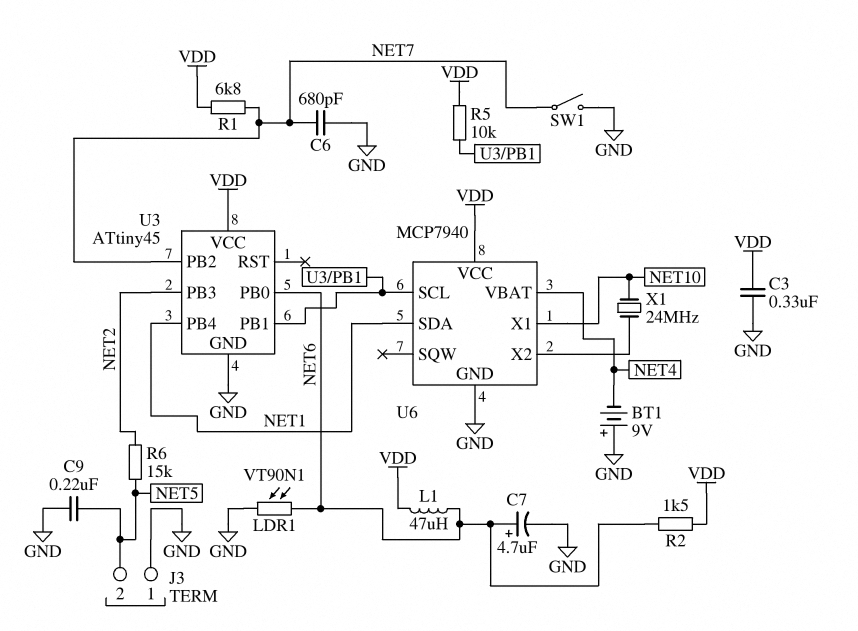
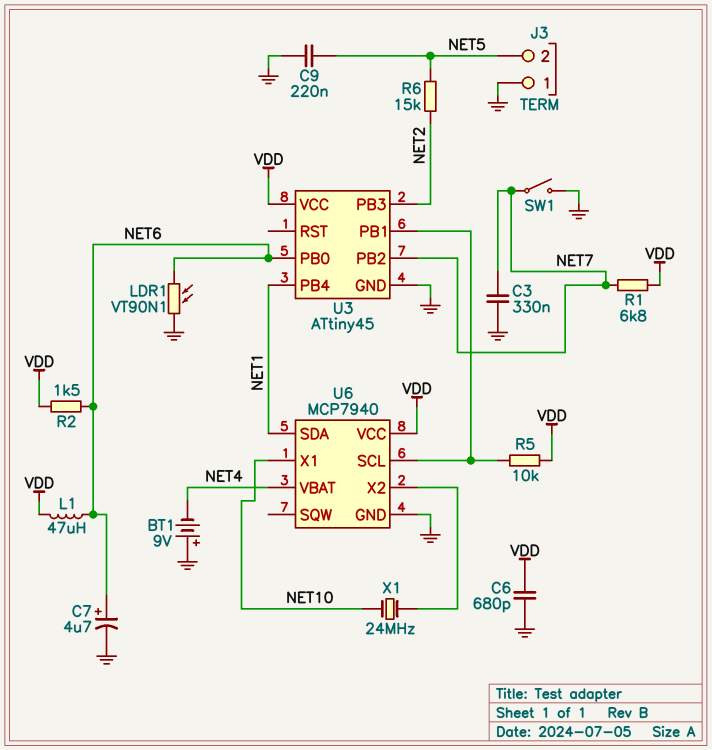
C3: 330nF (GND, VDD) -> 330nF (GND, NET7)
C6: 680pF (GND, NET7) -> 680pF (GND, VDD)

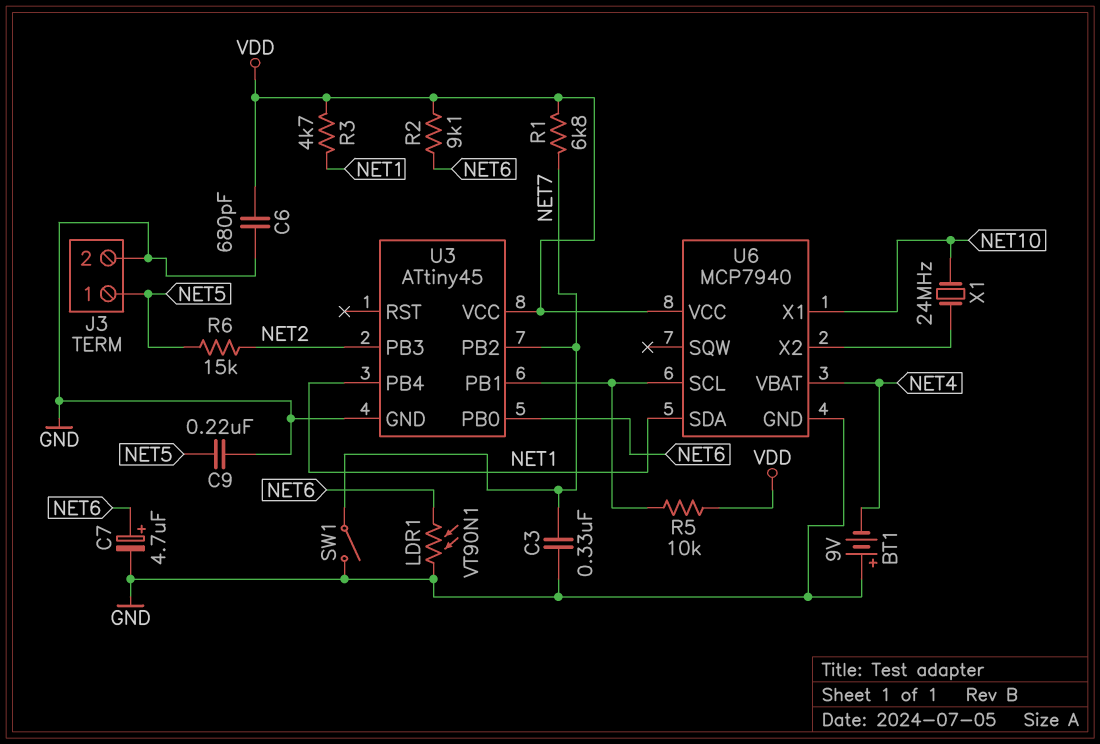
J3 pin 1: GND -> NET5
J3 pin 2: NET5 -> GND
L1: 47uH (NET6, VDD) -> none
R2: 1.5k (NET6, VDD) -> 9.1k (NET6, VDD)
R3: none -> 4.7k (NET1, VDD)

